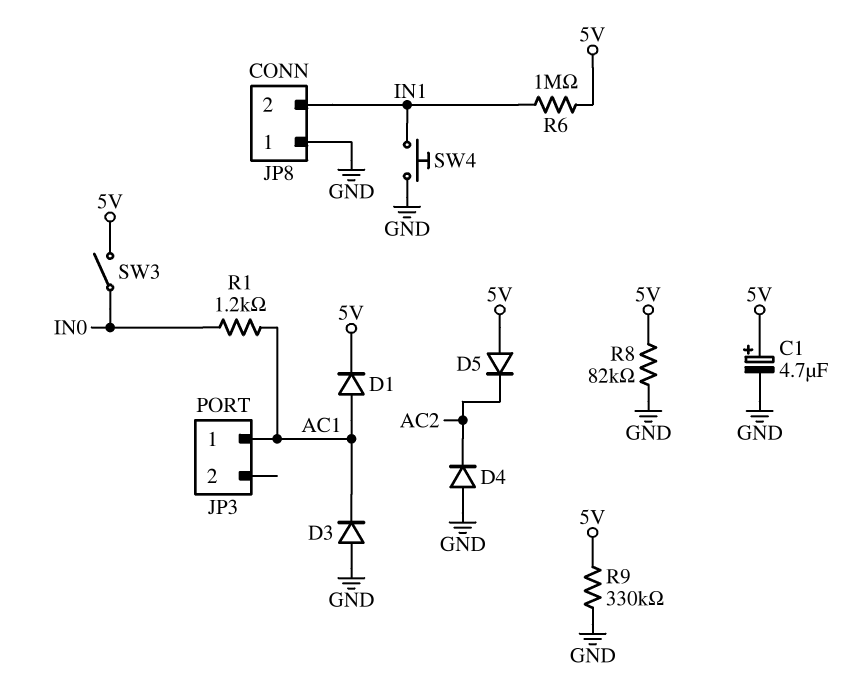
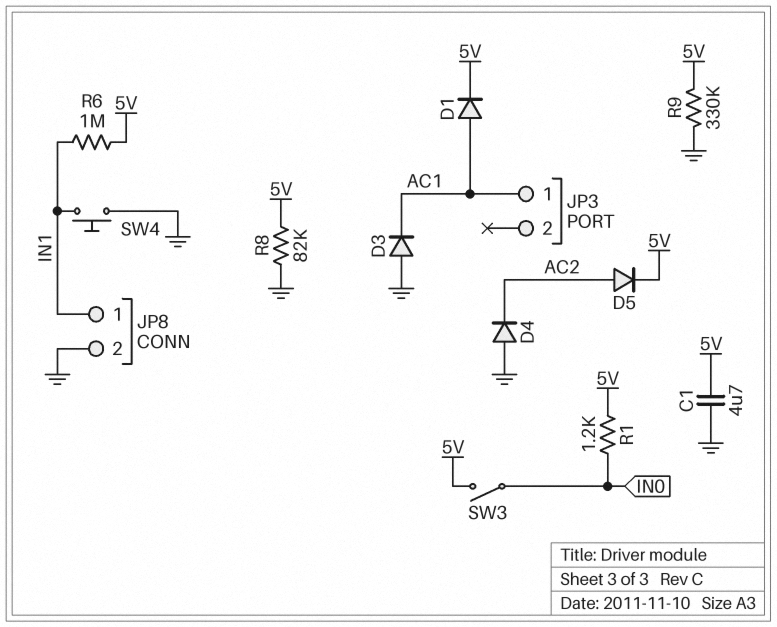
C1: 4.7uF (plus 5V, minus GND) -> 4.7uF (5V, GND)
D5: diode (A 5V, K AC2) -> diode (A AC2, K 5V)
JP8 pin 1: GND -> IN1
JP8 pin 2: IN1 -> GND
R1: 1.2k (AC1, IN0) -> 1.2k (5V, IN0)

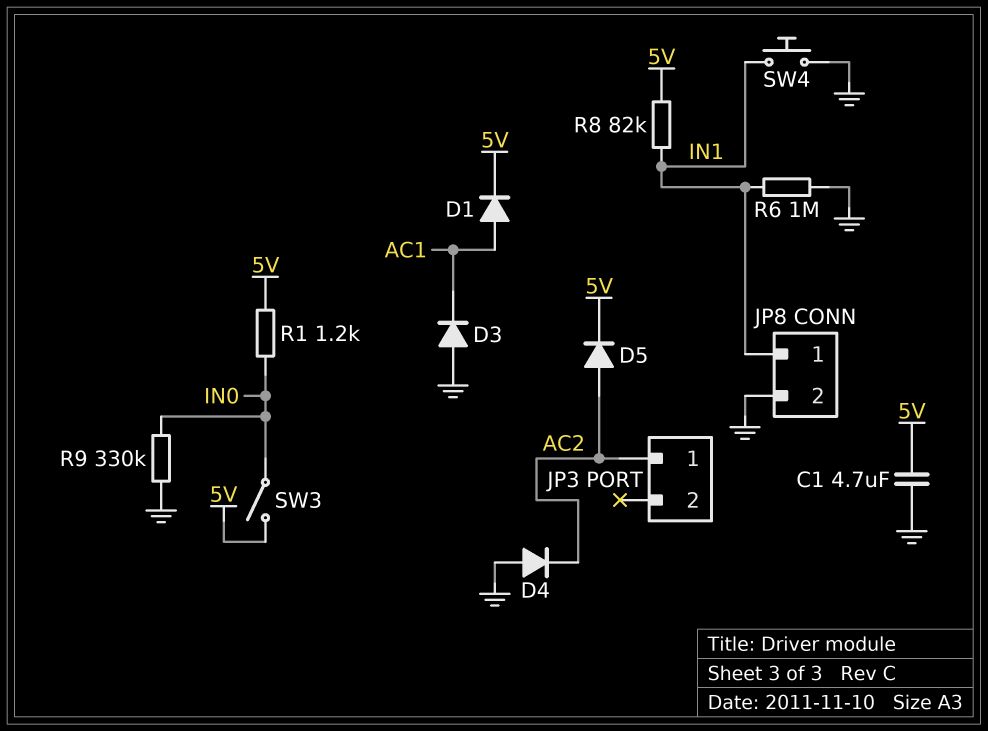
JP3 pin 1: AC1 -> AC2
R6: 1M (5V, IN1) -> 1M (GND, IN1)
R8: 82k (5V, GND) -> 82k (5V, IN1)
R9: 330k (5V, GND) -> 330k (GND, IN0)

